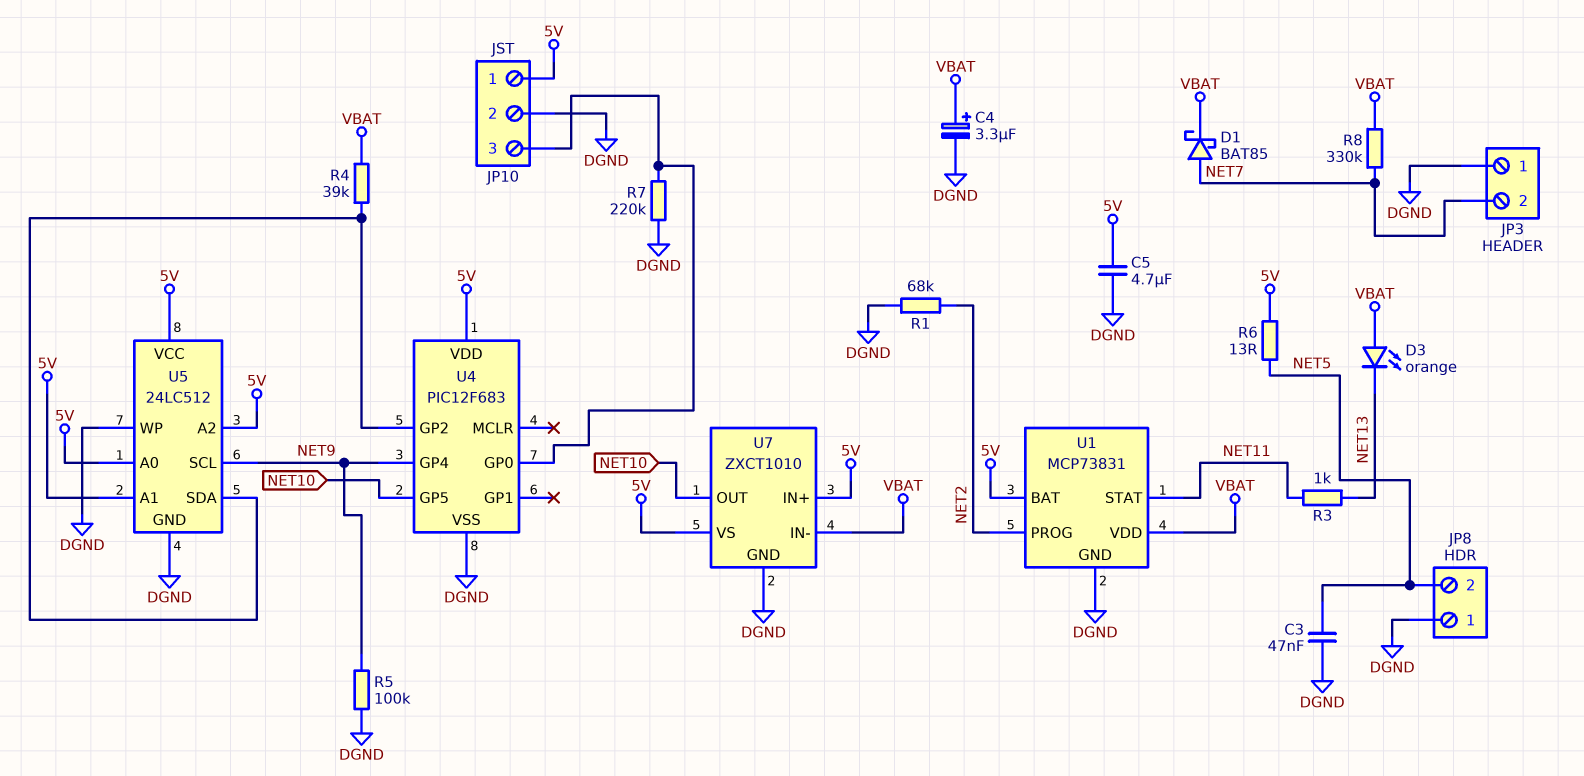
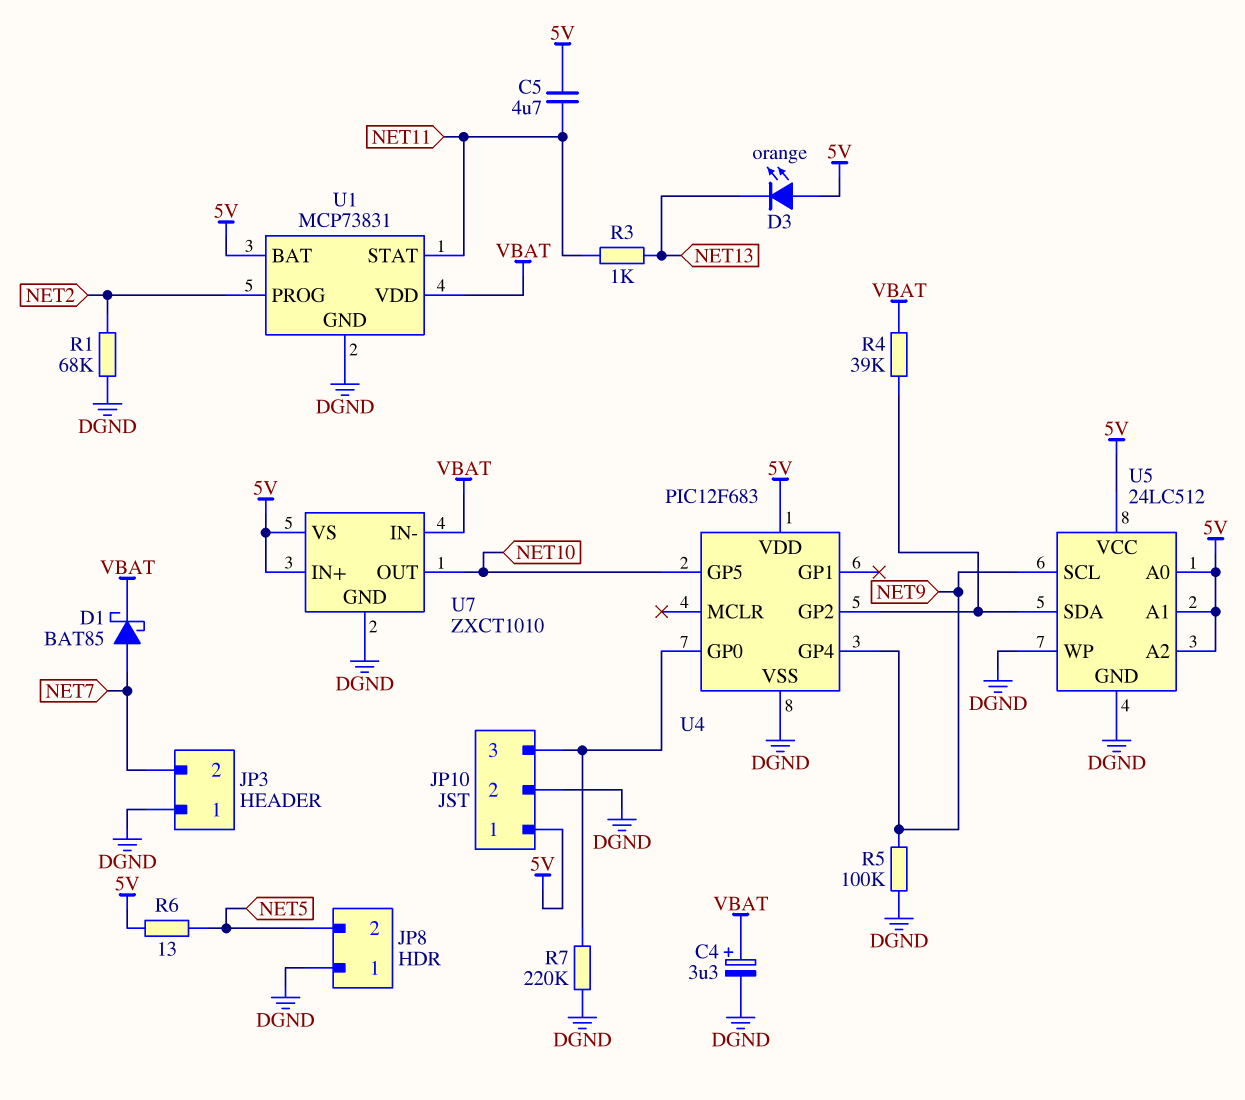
C3: 47nF (DGND, NET5) -> none
C5: 4.7uF (5V, DGND) -> 4.7uF (5V, NET11)
D3: LED orange (A VBAT, K NET13) -> LED orange (A 5V, K NET13)
R8: 330k (NET7, VBAT) -> none

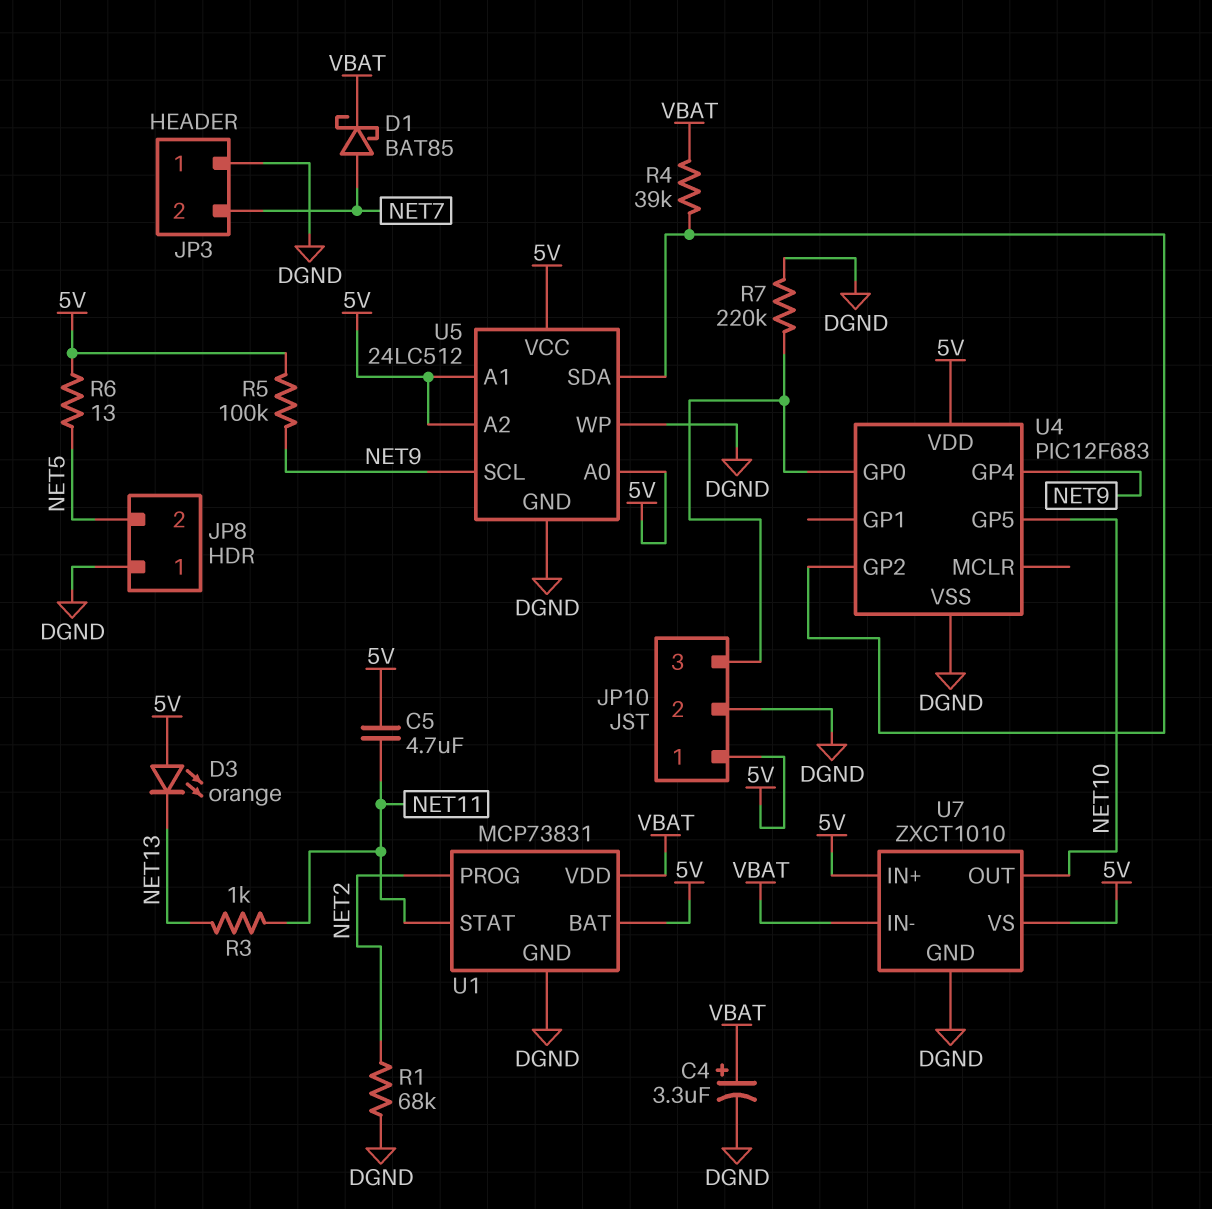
R5: 100k (DGND, NET9) -> 100k (5V, NET9)

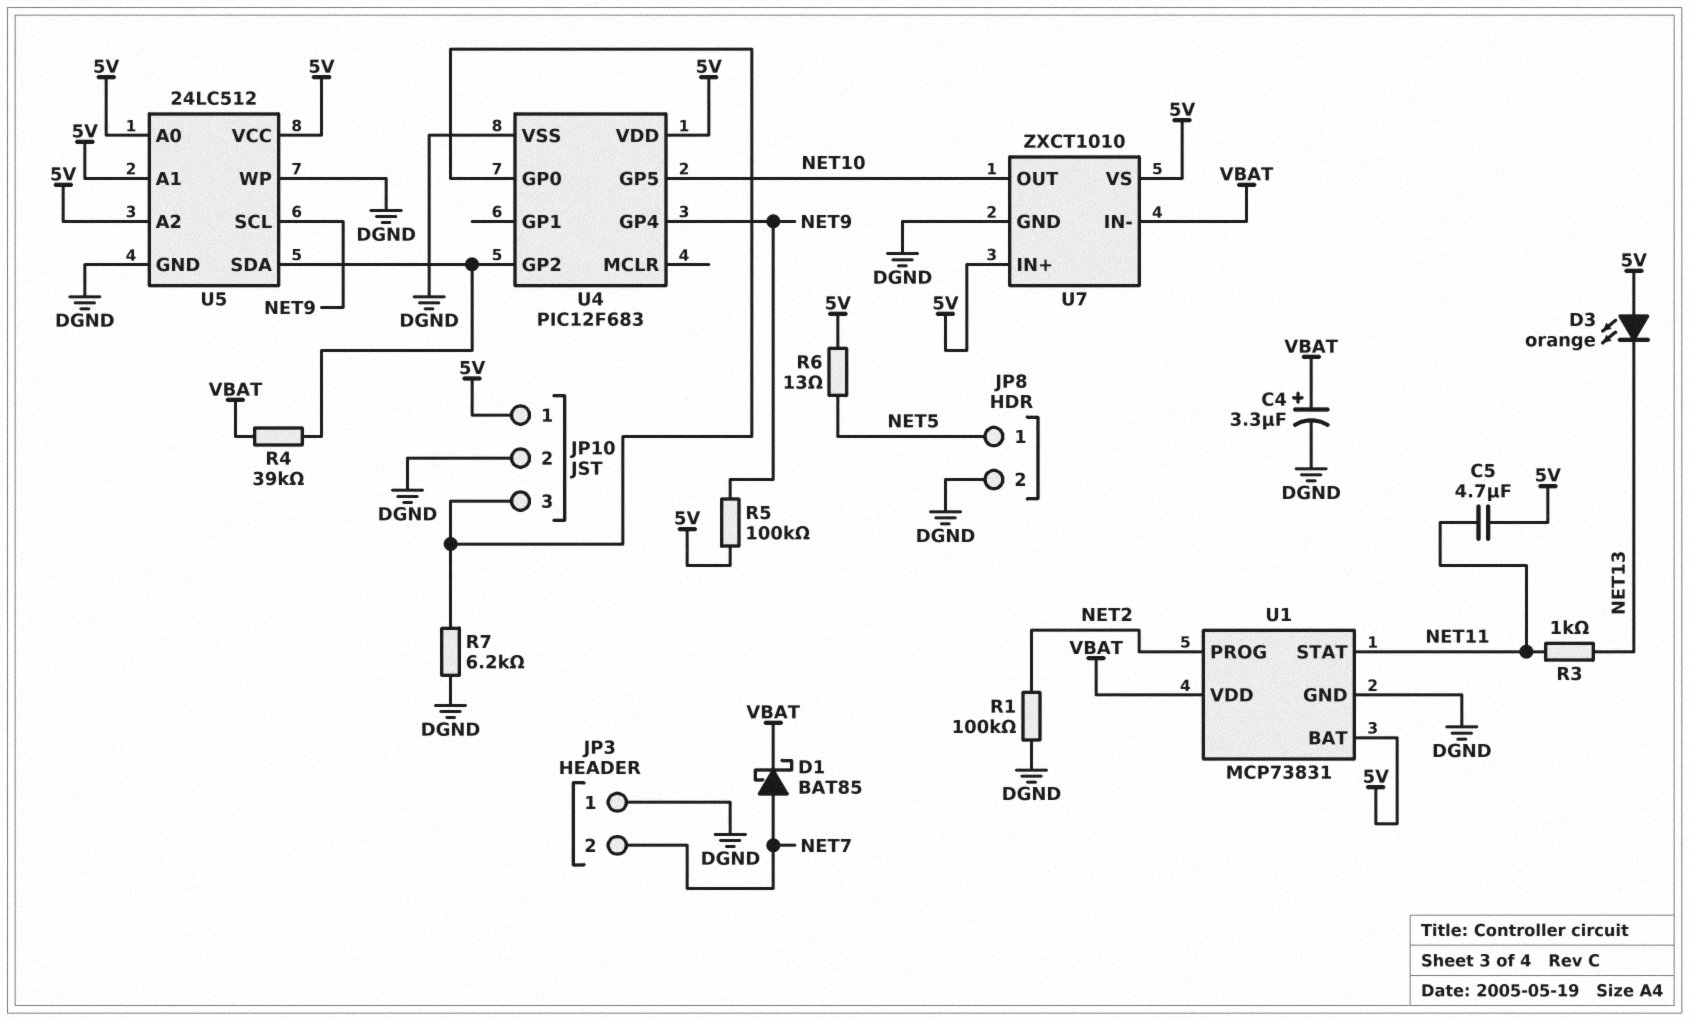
JP8 pin 1: DGND -> NET5
JP8 pin 2: NET5 -> DGND
R1: 68k (DGND, NET2) -> 100k (DGND, NET2)
R7: 220k (DGND, JP10/3) -> 6.2k (DGND, JP10/3)

